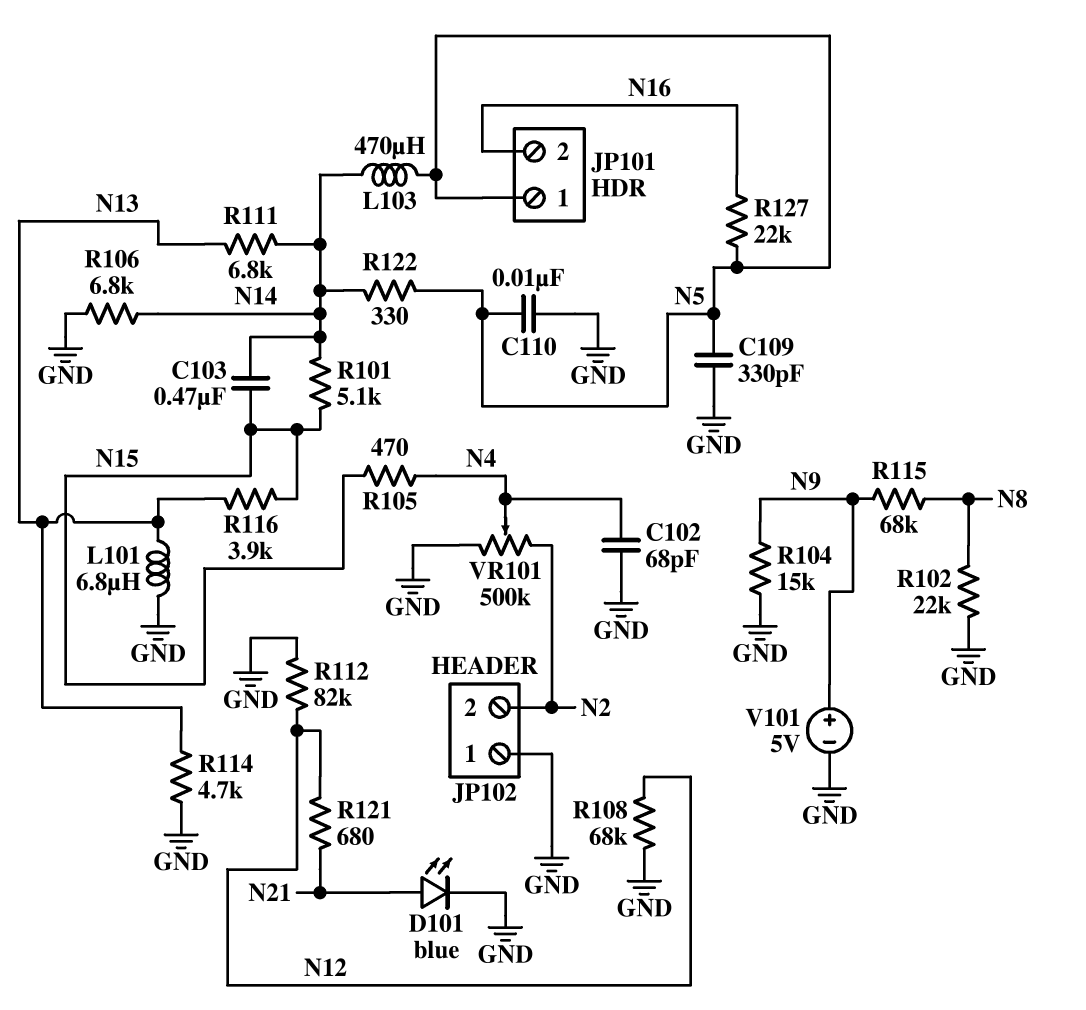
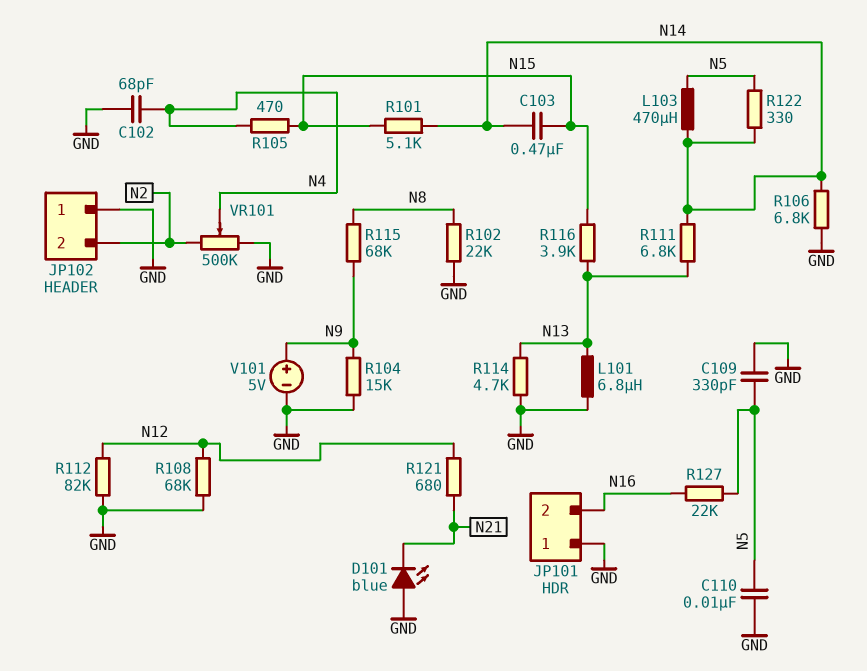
D101: LED blue (A N21, K GND) -> LED blue (A GND, K N21)
JP101 pin 1: N5 -> GND

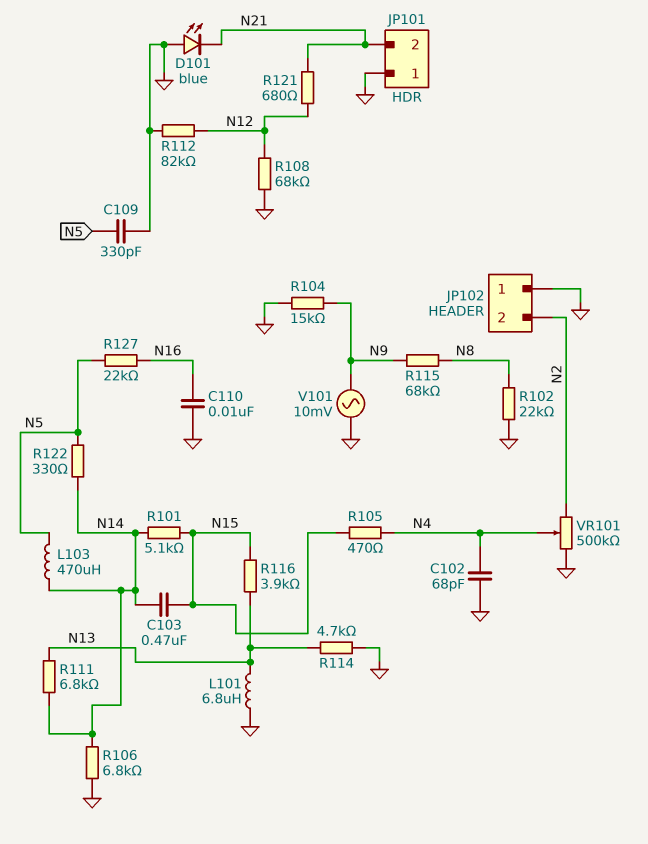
C110: 10nF (GND, N5) -> 10nF (GND, N16)
JP101 pin 2: N16 -> N21
V101: 5V (plus N9, minus GND) -> AC 10mV (GND, N9)

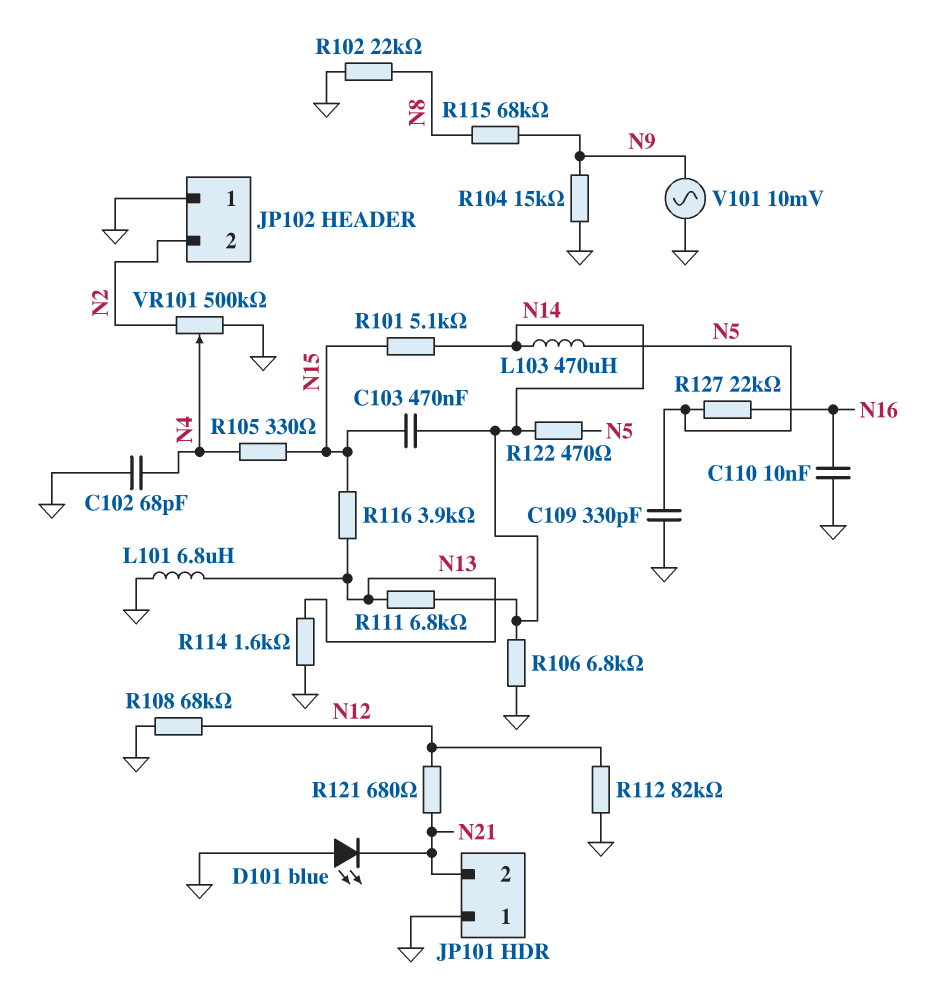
R105: 470 (N4, N15) -> 330 (N4, N15)
R114: 4.7k (GND, N13) -> 1.6k (GND, N13)
R122: 330 (N5, N14) -> 470 (N5, N14)

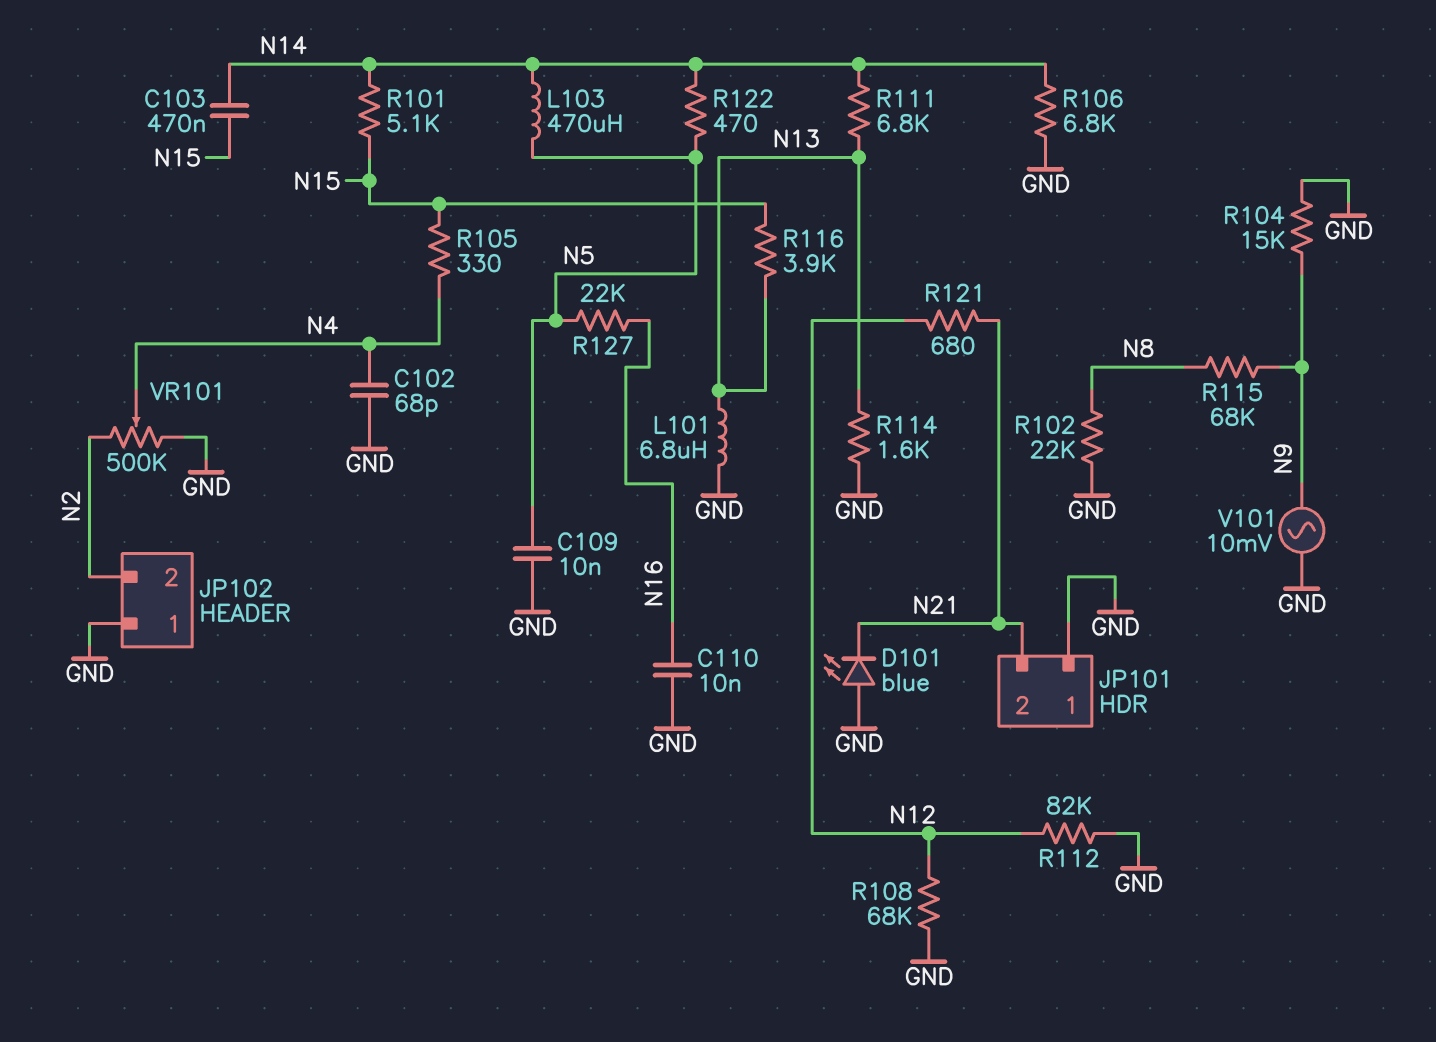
C109: 330pF (GND, N5) -> 10nF (GND, N5)

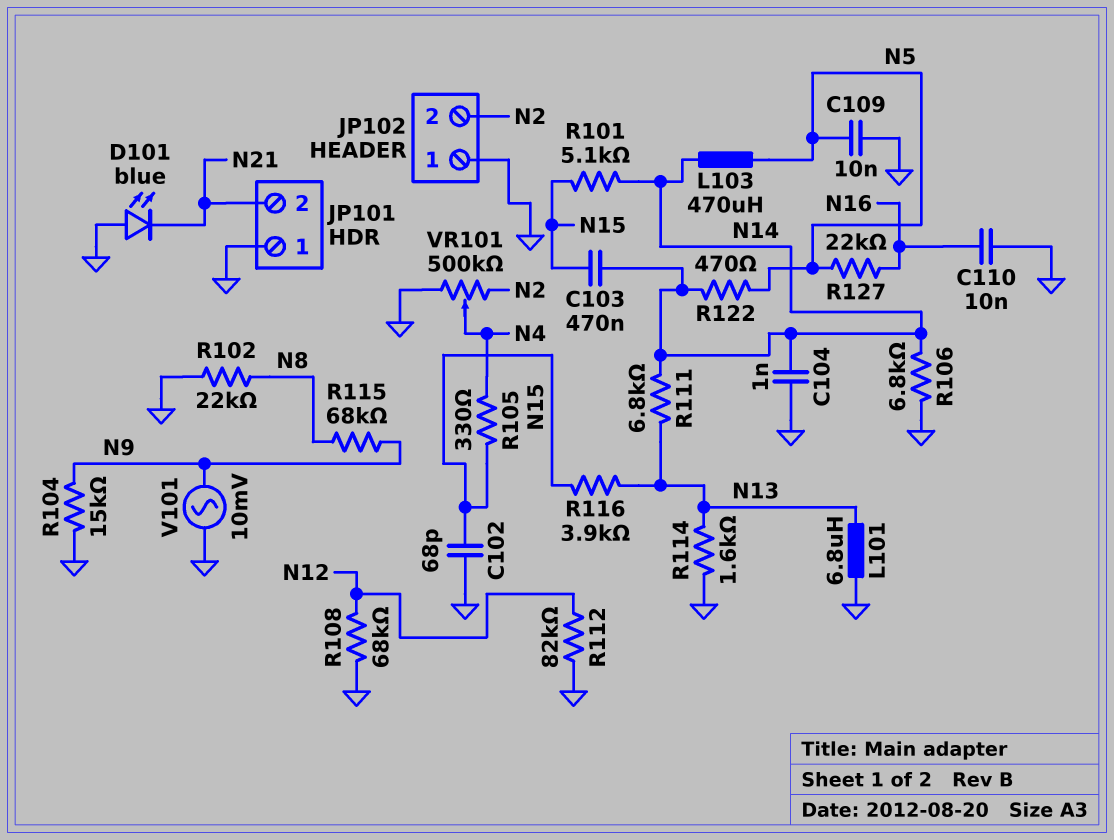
C102: 68pF (GND, N4) -> 68pF (GND, N15)
C104: none -> 1nF (GND, N14)
R121: 680 (N12, N21) -> none

